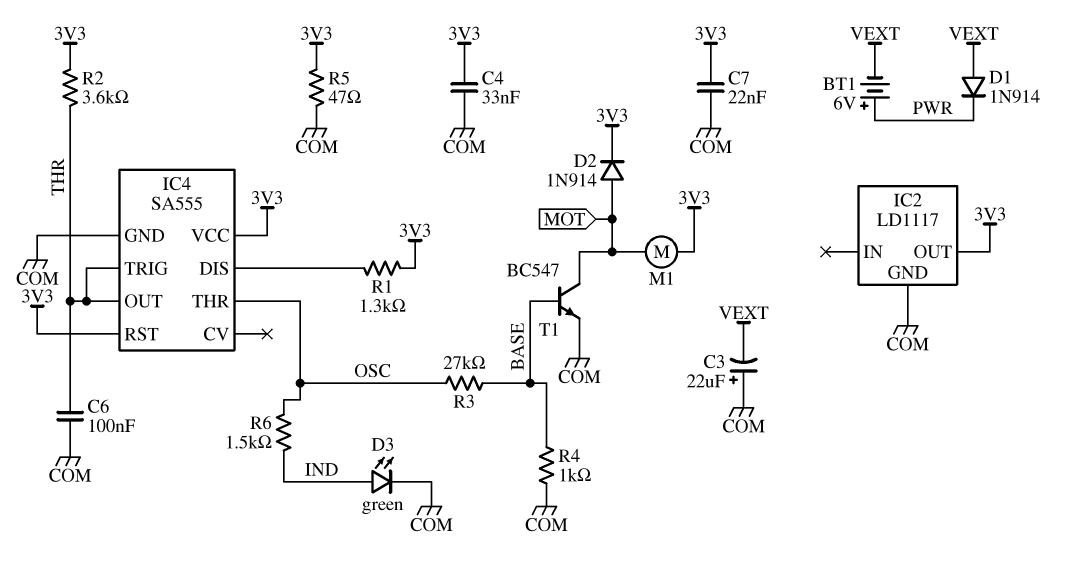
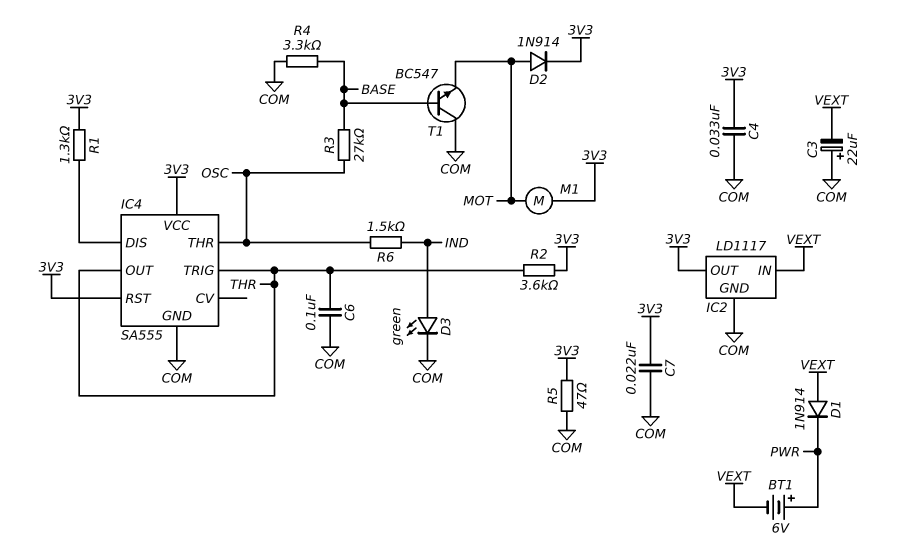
IC2 pin IN: none -> VEXT
R4: 1k (BASE, COM) -> 3.3k (BASE, COM)
T1: NPN BC547 (B BASE, C MOT, E COM) -> NPN BC547 (B BASE, C COM, E MOT)

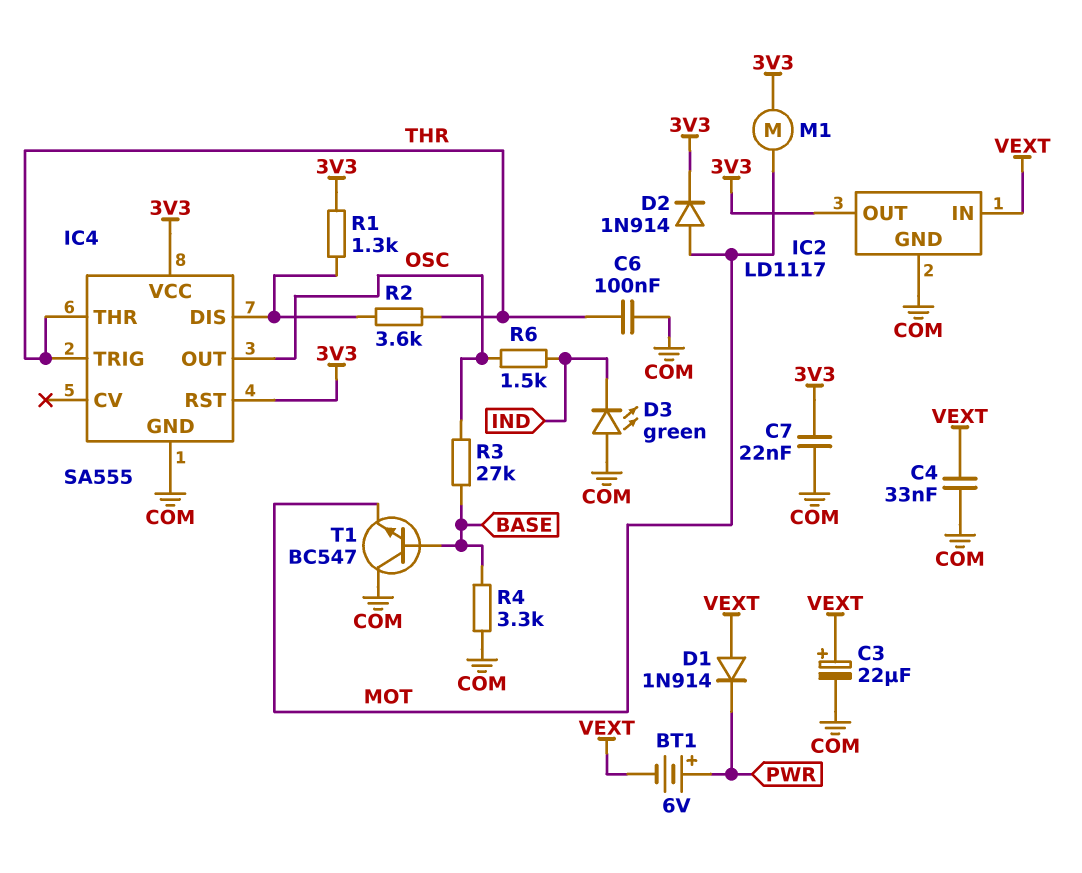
C3: 22uF (plus COM, minus VEXT) -> 22uF (plus VEXT, minus COM)
C4: 33nF (3V3, COM) -> 33nF (COM, VEXT)
D3: LED green (A IND, K COM) -> LED green (A COM, K IND)
IC4 pin OUT: THR -> OSC
IC4 pin THR: OSC -> THR
R2: 3.6k (3V3, THR) -> 3.6k (IC4/DIS, THR)
R5: 47 (3V3, COM) -> none

